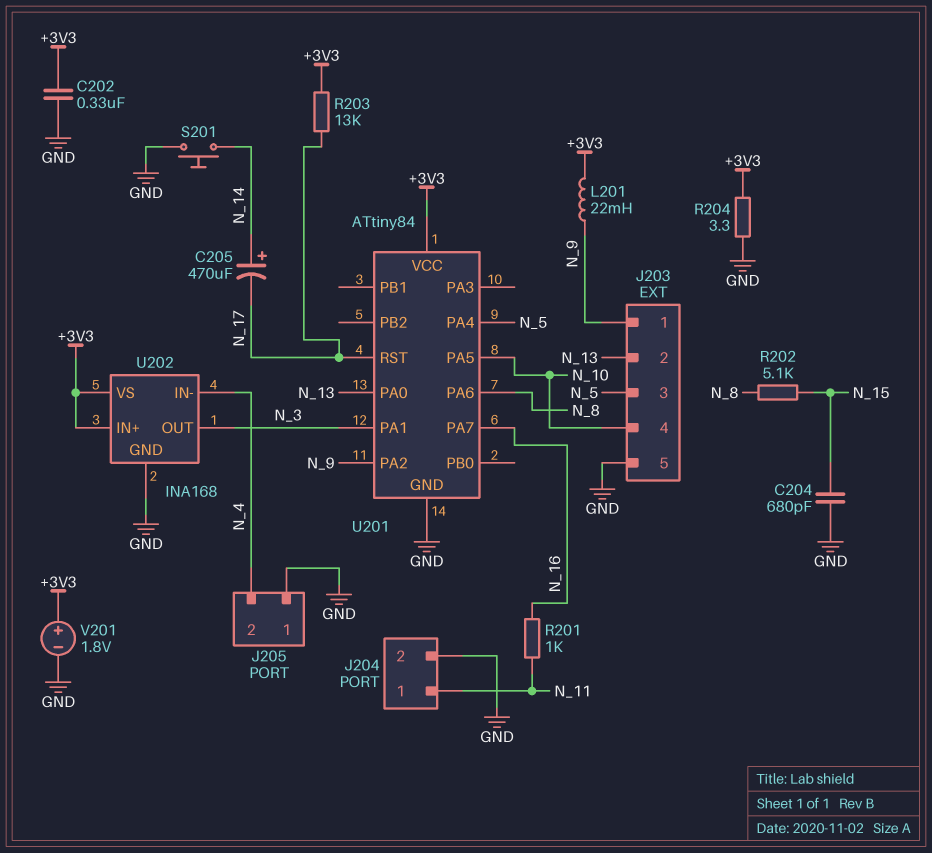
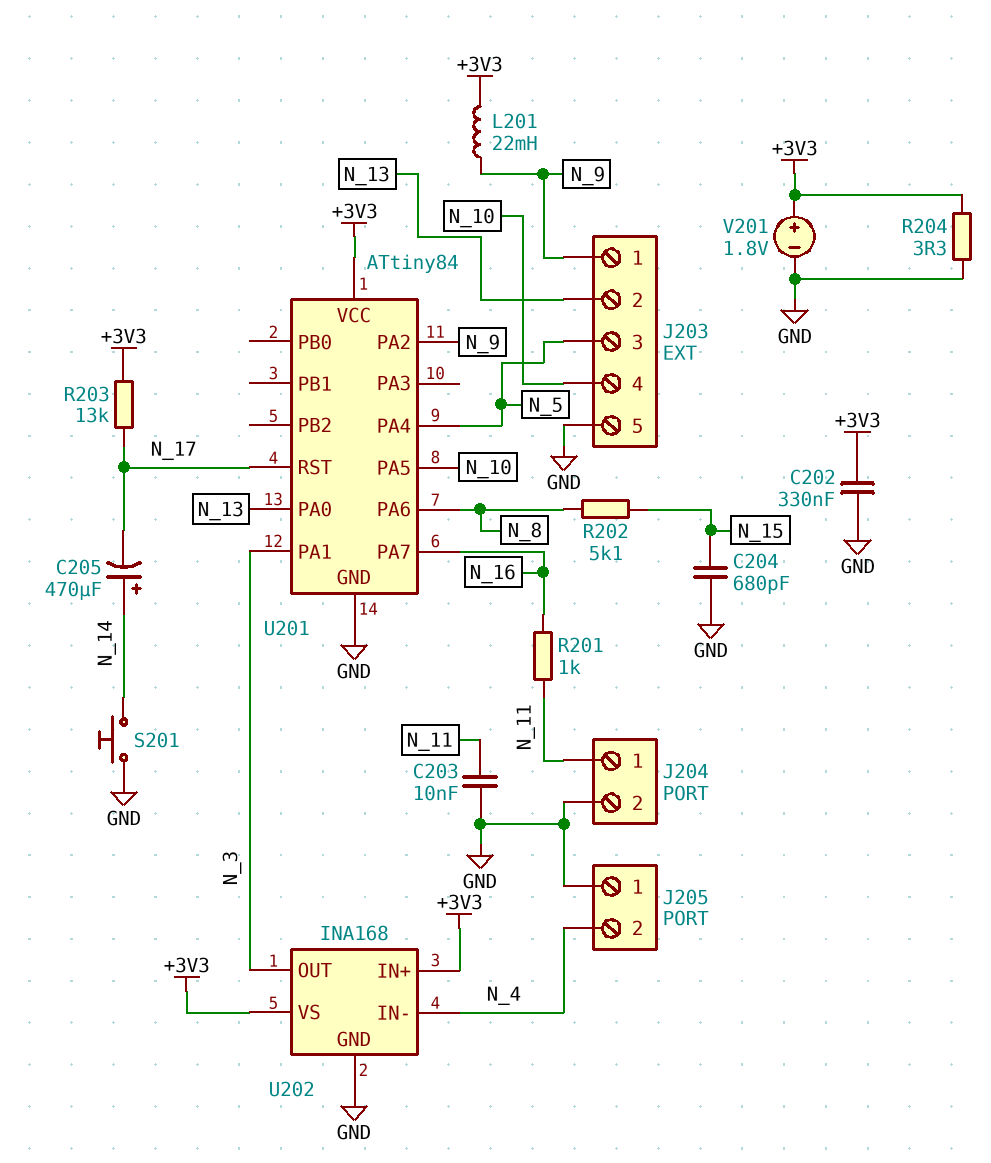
C203: none -> 10nF (GND, N_11)

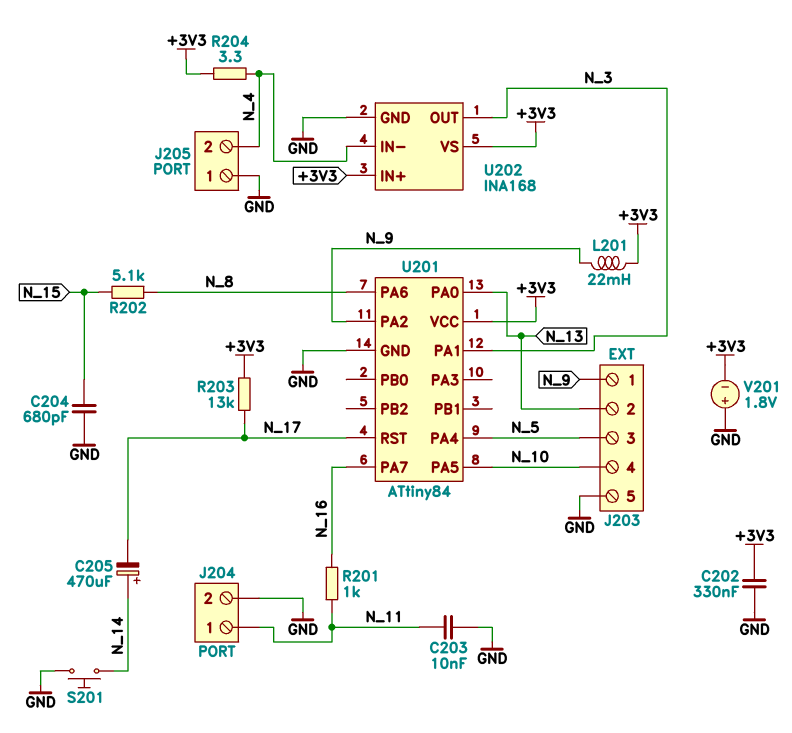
R204: 3.3 (+3V3, GND) -> 3.3 (+3V3, N_4)
V201: 1.8V (plus +3V3, minus GND) -> 1.8V (plus GND, minus +3V3)

